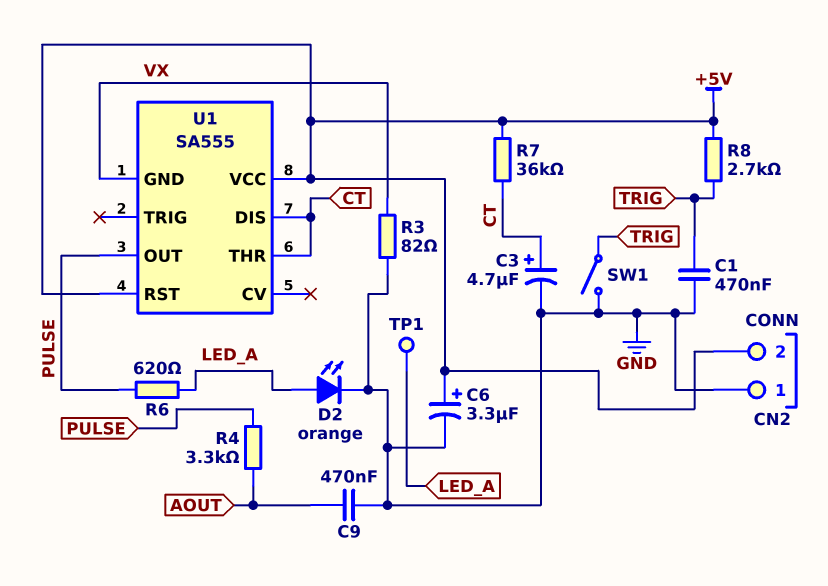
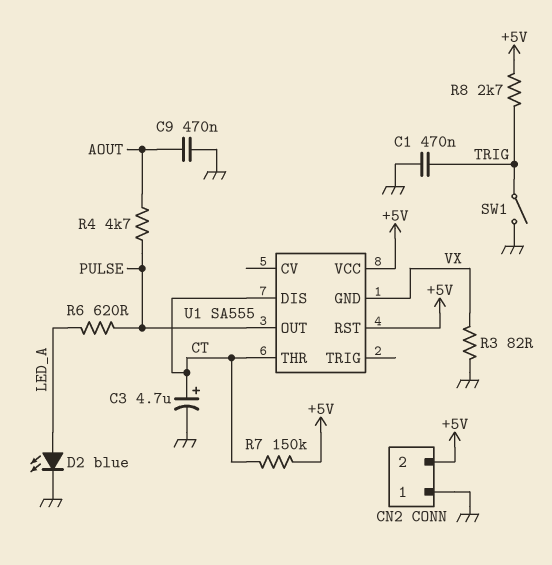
C6: 3.3uF (plus +5V, minus GND) -> none
D2: LED orange (A LED_A, K GND) -> LED blue (A LED_A, K GND)
R4: 3.3k (AOUT, PULSE) -> 4.7k (AOUT, PULSE)
R7: 36k (+5V, CT) -> 150k (+5V, CT)
TP1: test point (LED_A) -> none

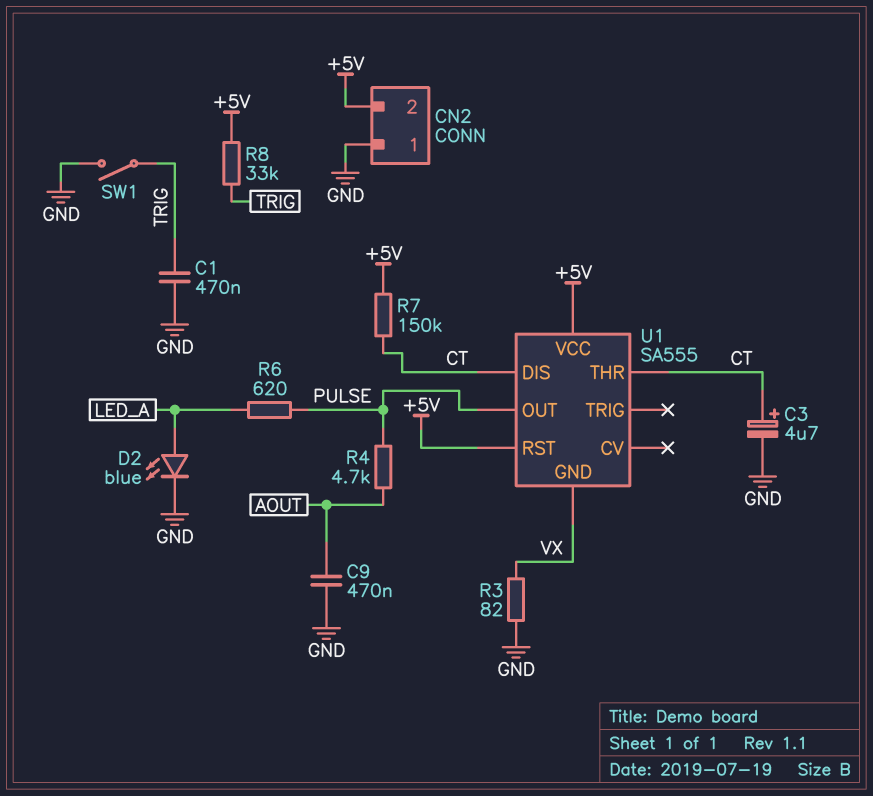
R8: 2.7k (+5V, TRIG) -> 33k (+5V, TRIG)

